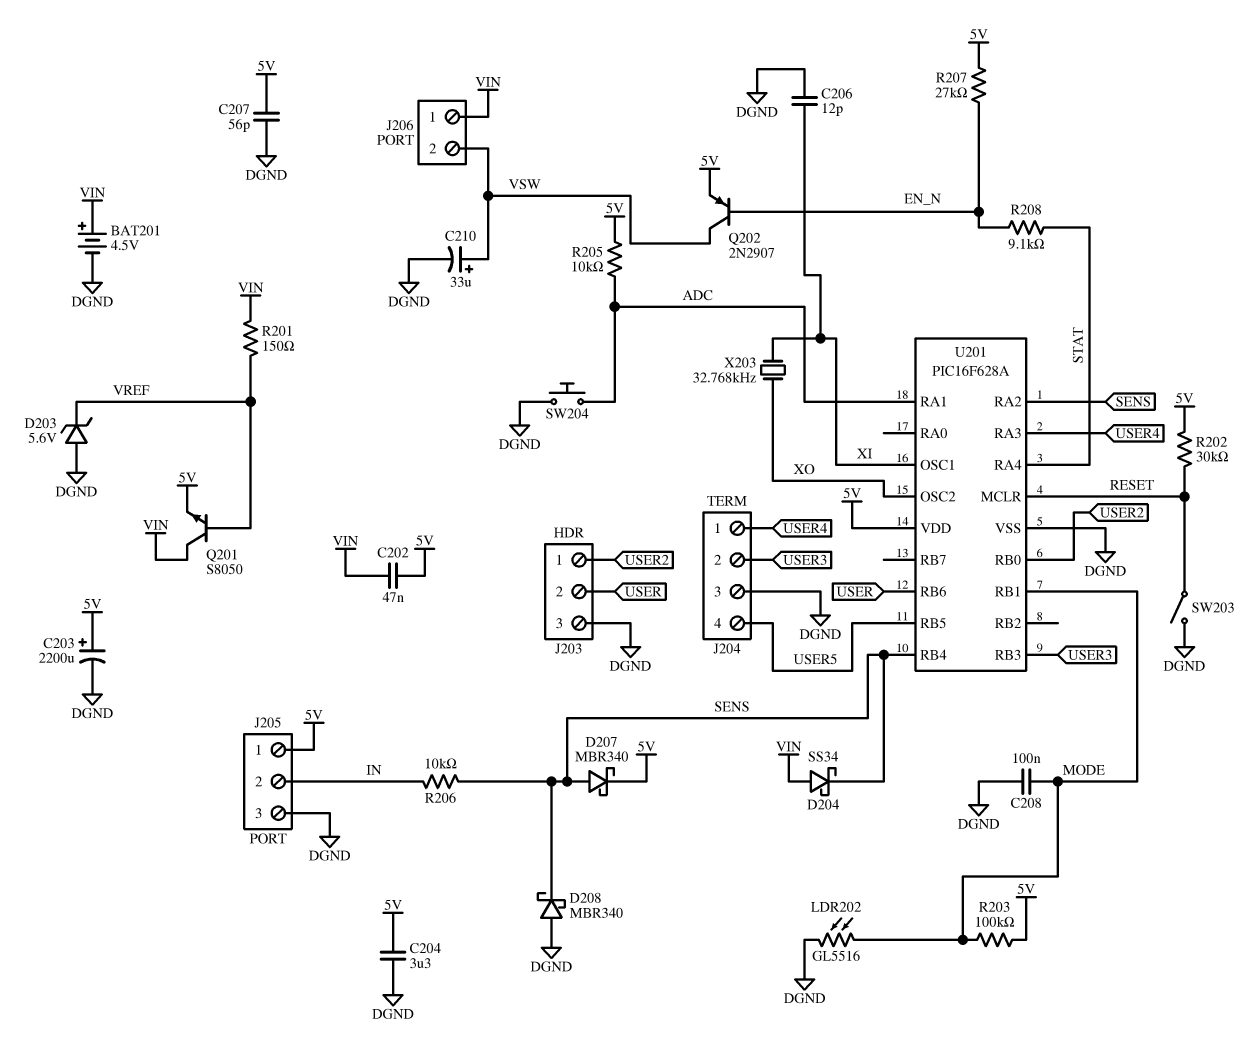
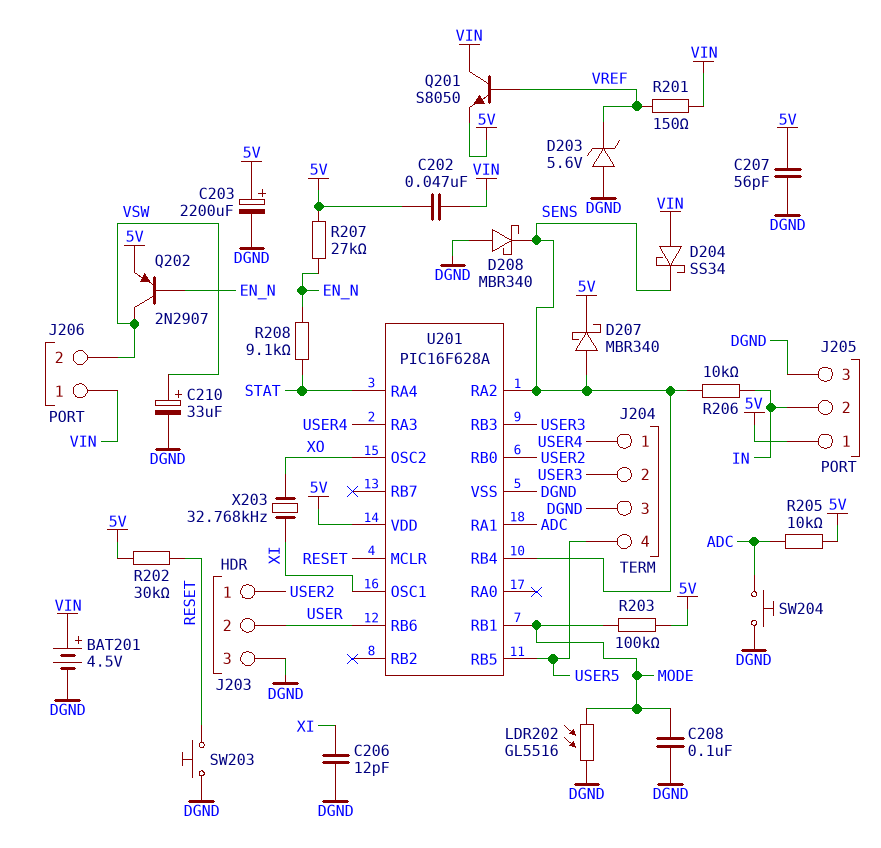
C204: 3.3uF (5V, DGND) -> none
SW203: switch (DGND, RESET) -> button (DGND, RESET)

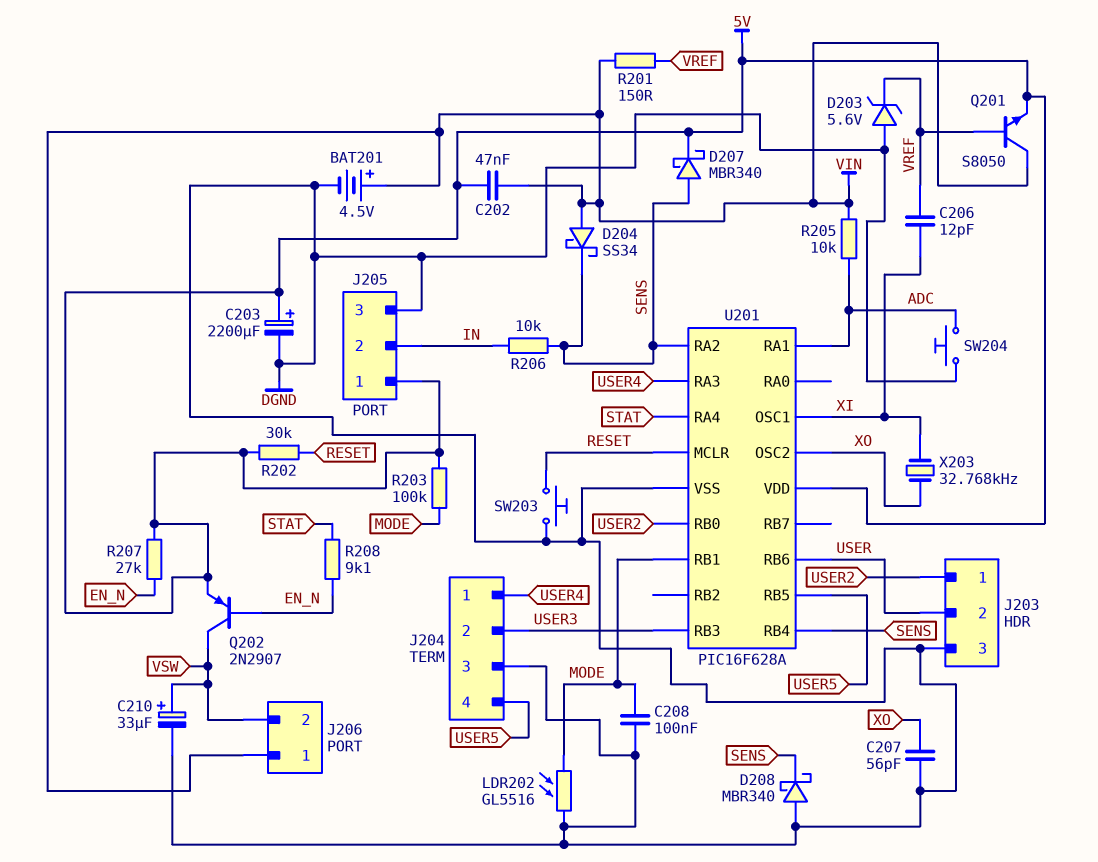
C206: 12pF (DGND, XI) -> 12pF (VREF, XI)
C207: 56pF (5V, DGND) -> 56pF (DGND, XO)
R205: 10k (5V, ADC) -> 10k (ADC, VIN)

